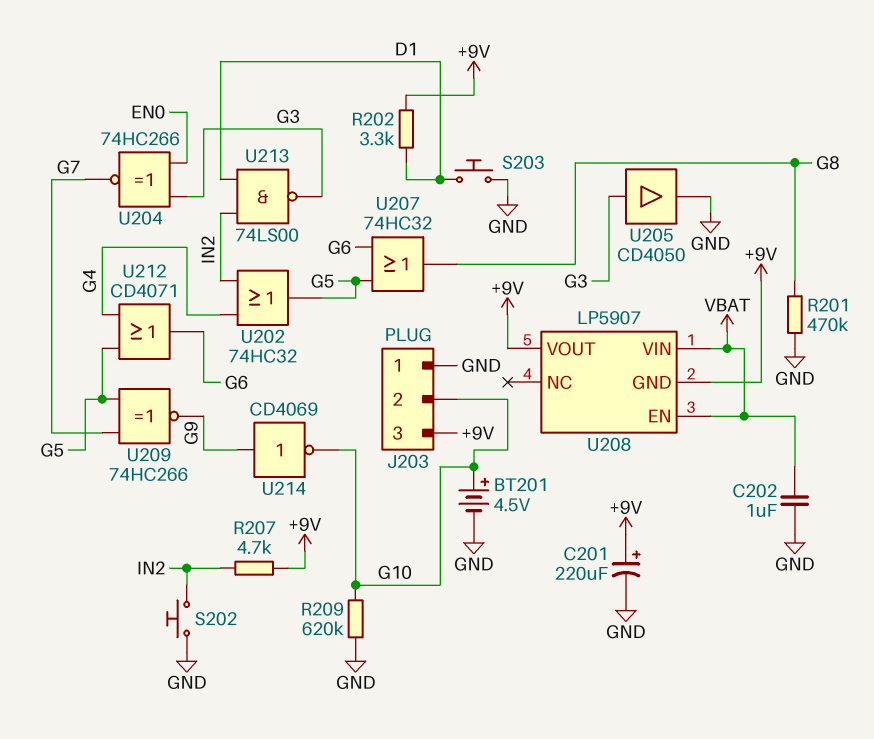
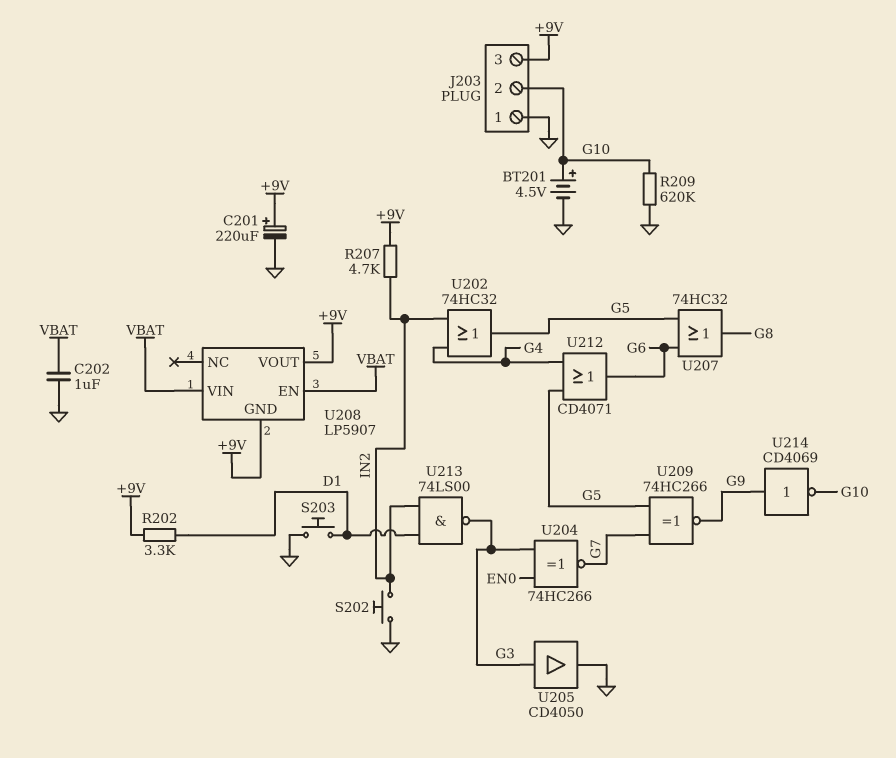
R201: 470k (G8, GND) -> none

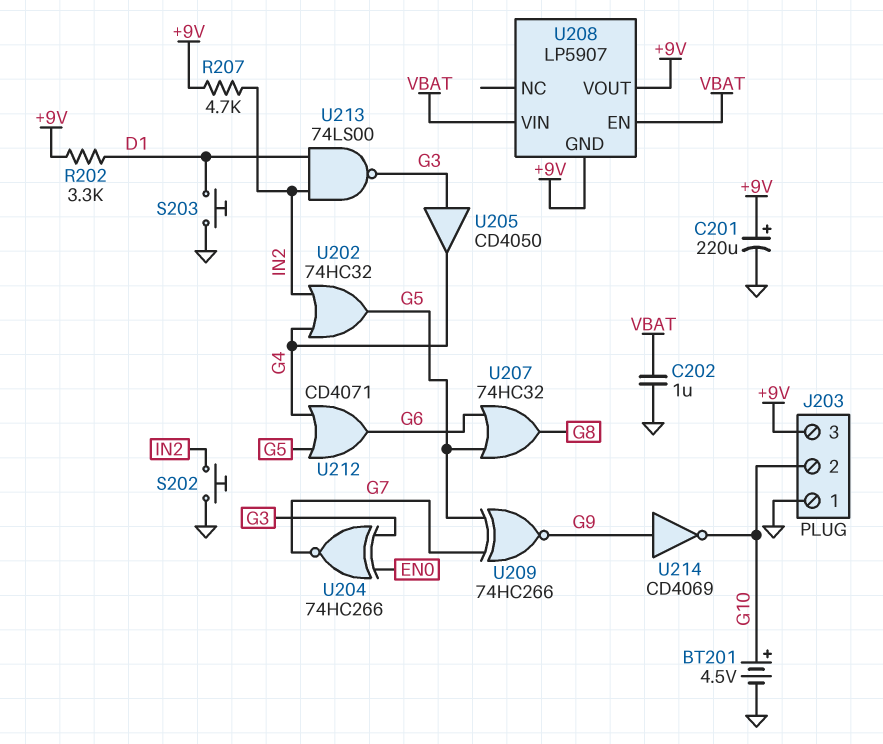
R209: 620k (G10, GND) -> none
U205: buffer CD4050 (in G3, out GND) -> buffer CD4050 (in G3, out G4)

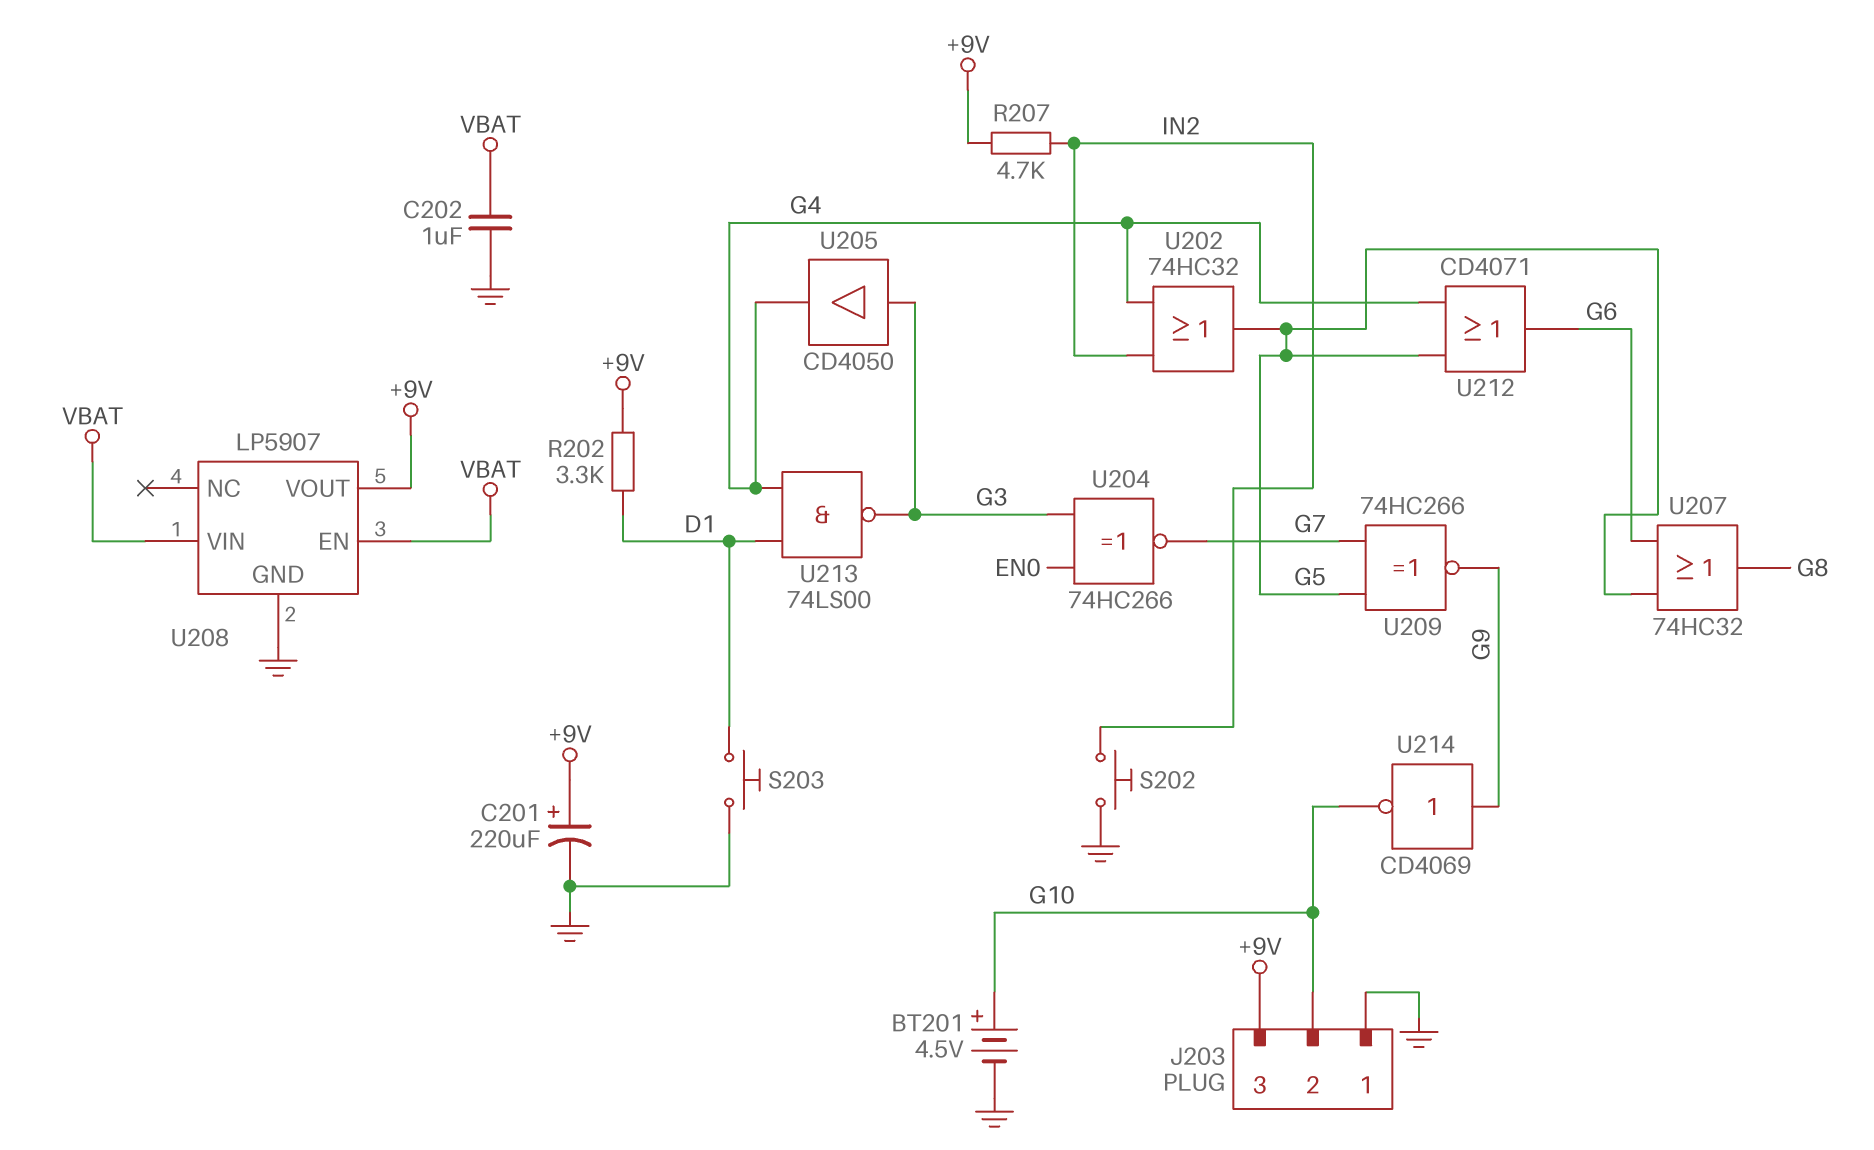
U208 pin GND: +9V -> GND
U213: NAND 74LS00 (in D1, in IN2, out G3) -> NAND 74LS00 (in D1, in G4, out G3)

